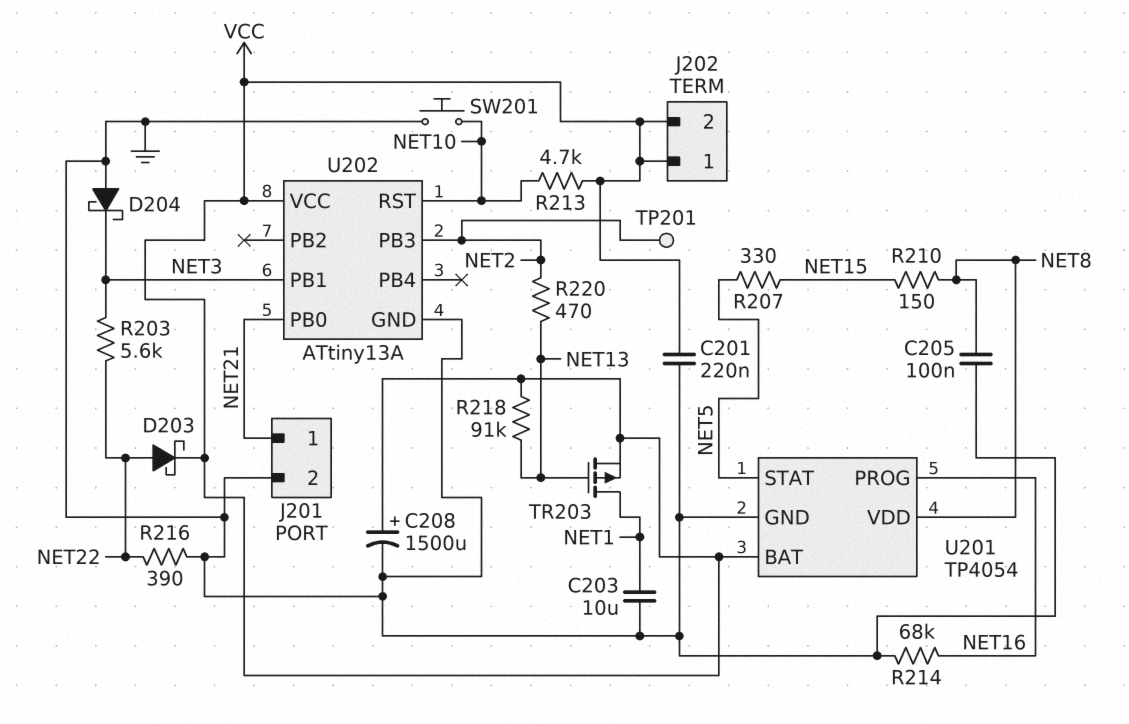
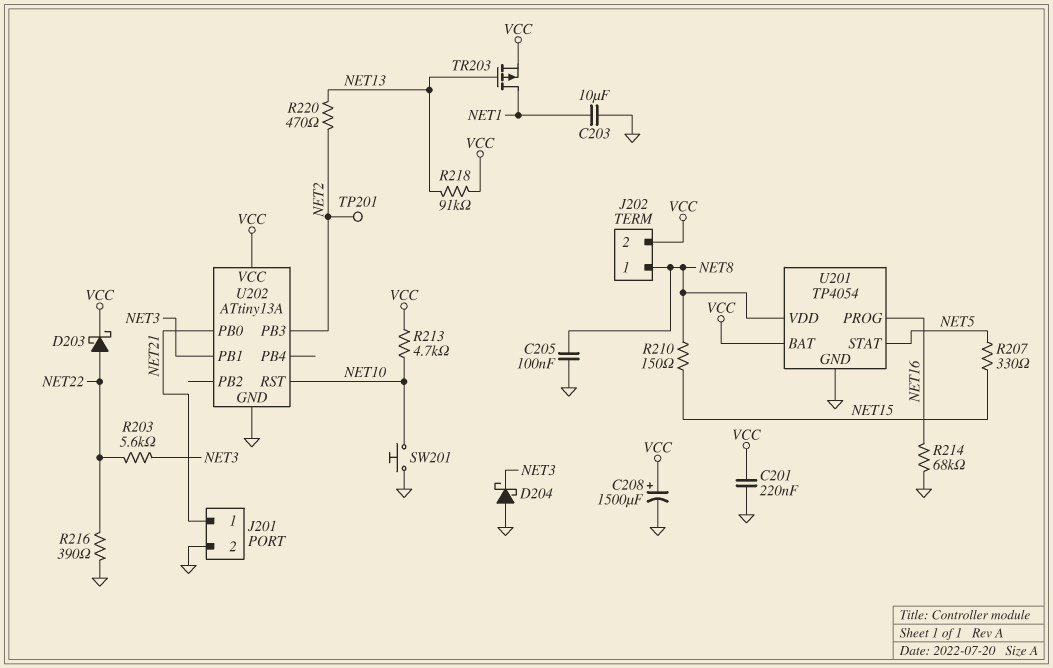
J202 pin 1: VCC -> NET8

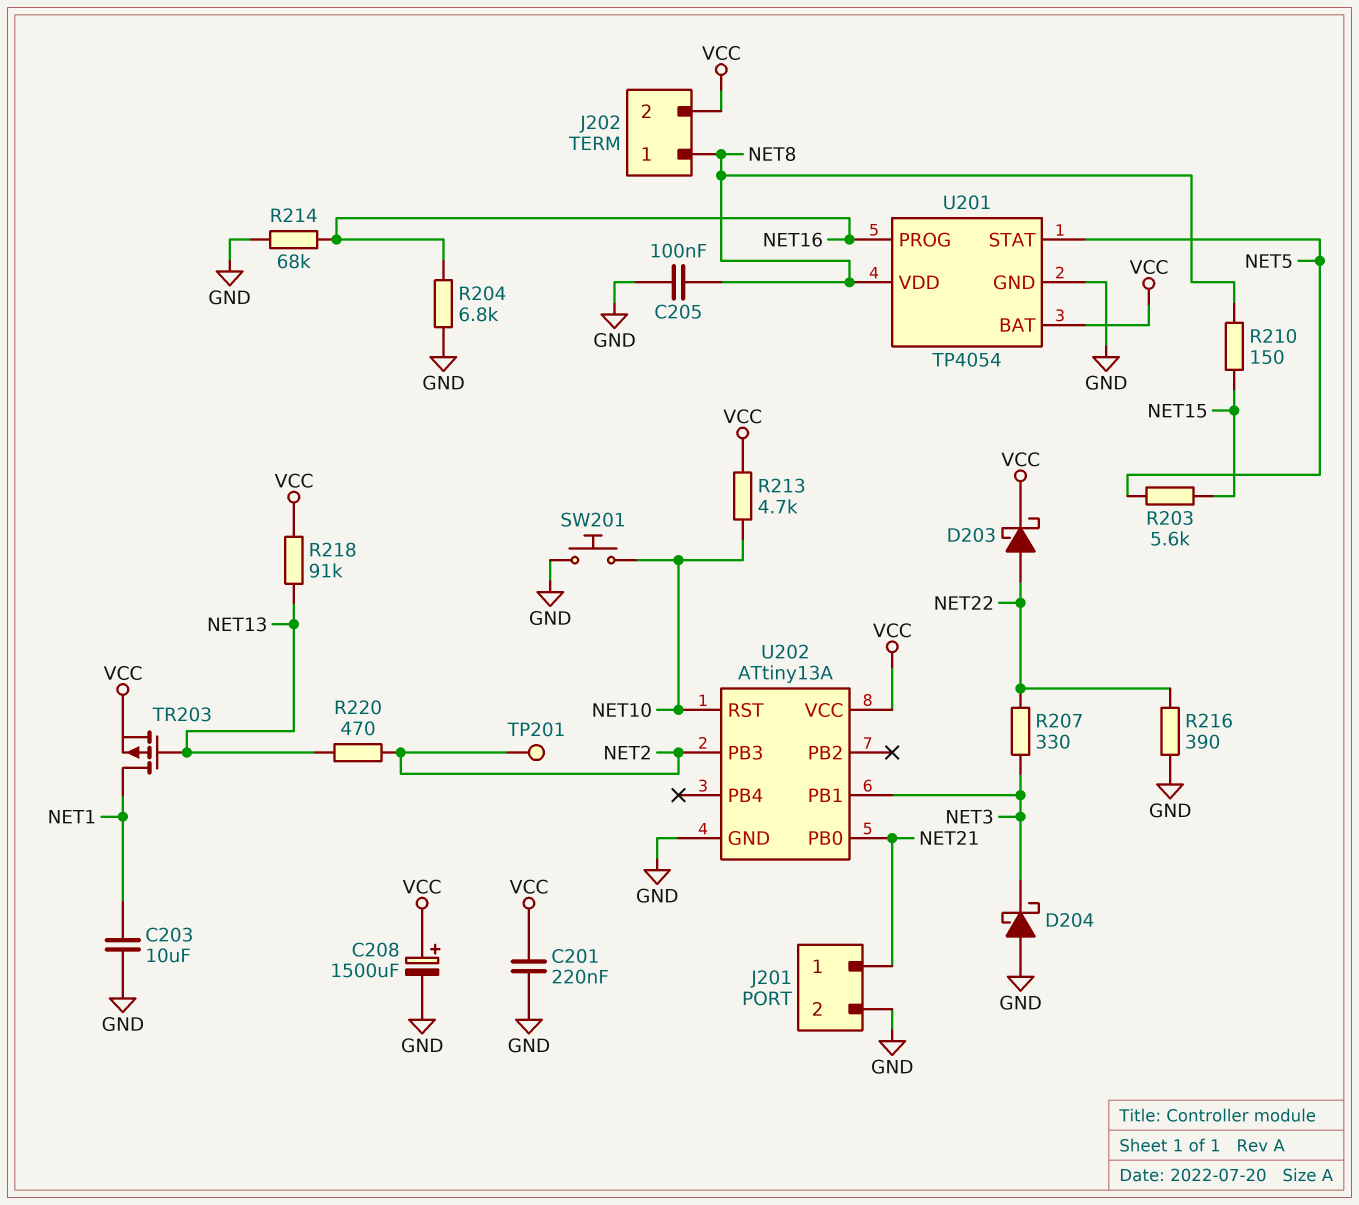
R203: 5.6k (NET3, NET22) -> 5.6k (NET5, NET15)
R204: none -> 6.8k (GND, NET16)
R207: 330 (NET5, NET15) -> 330 (NET3, NET22)

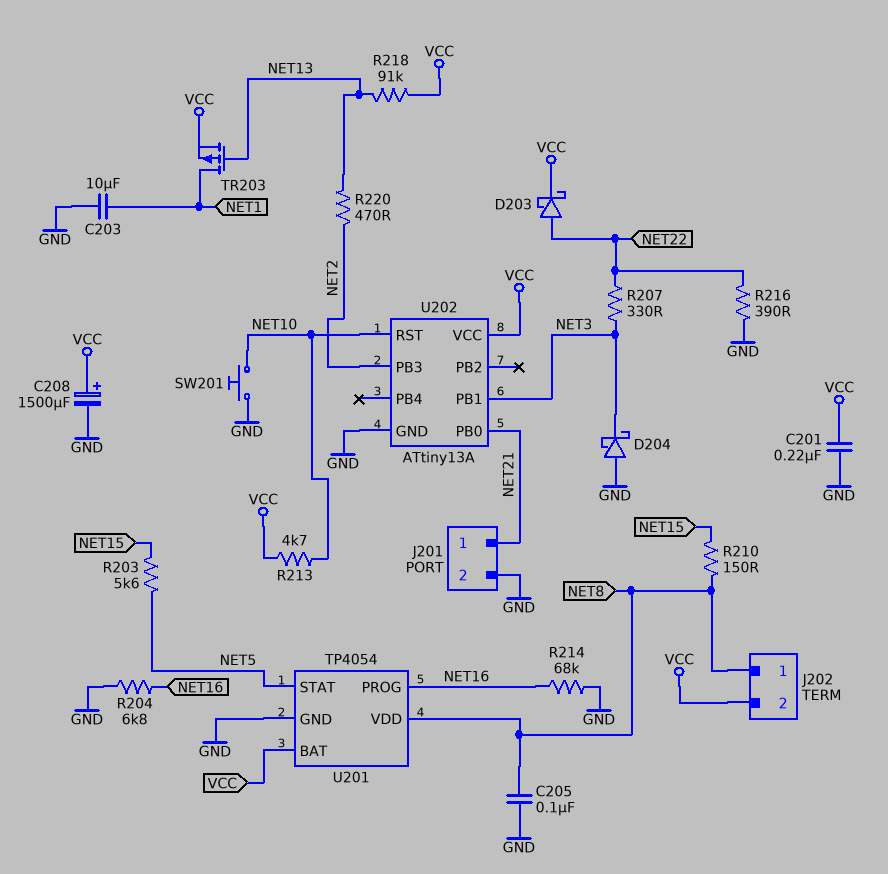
TP201: test point (NET2) -> none

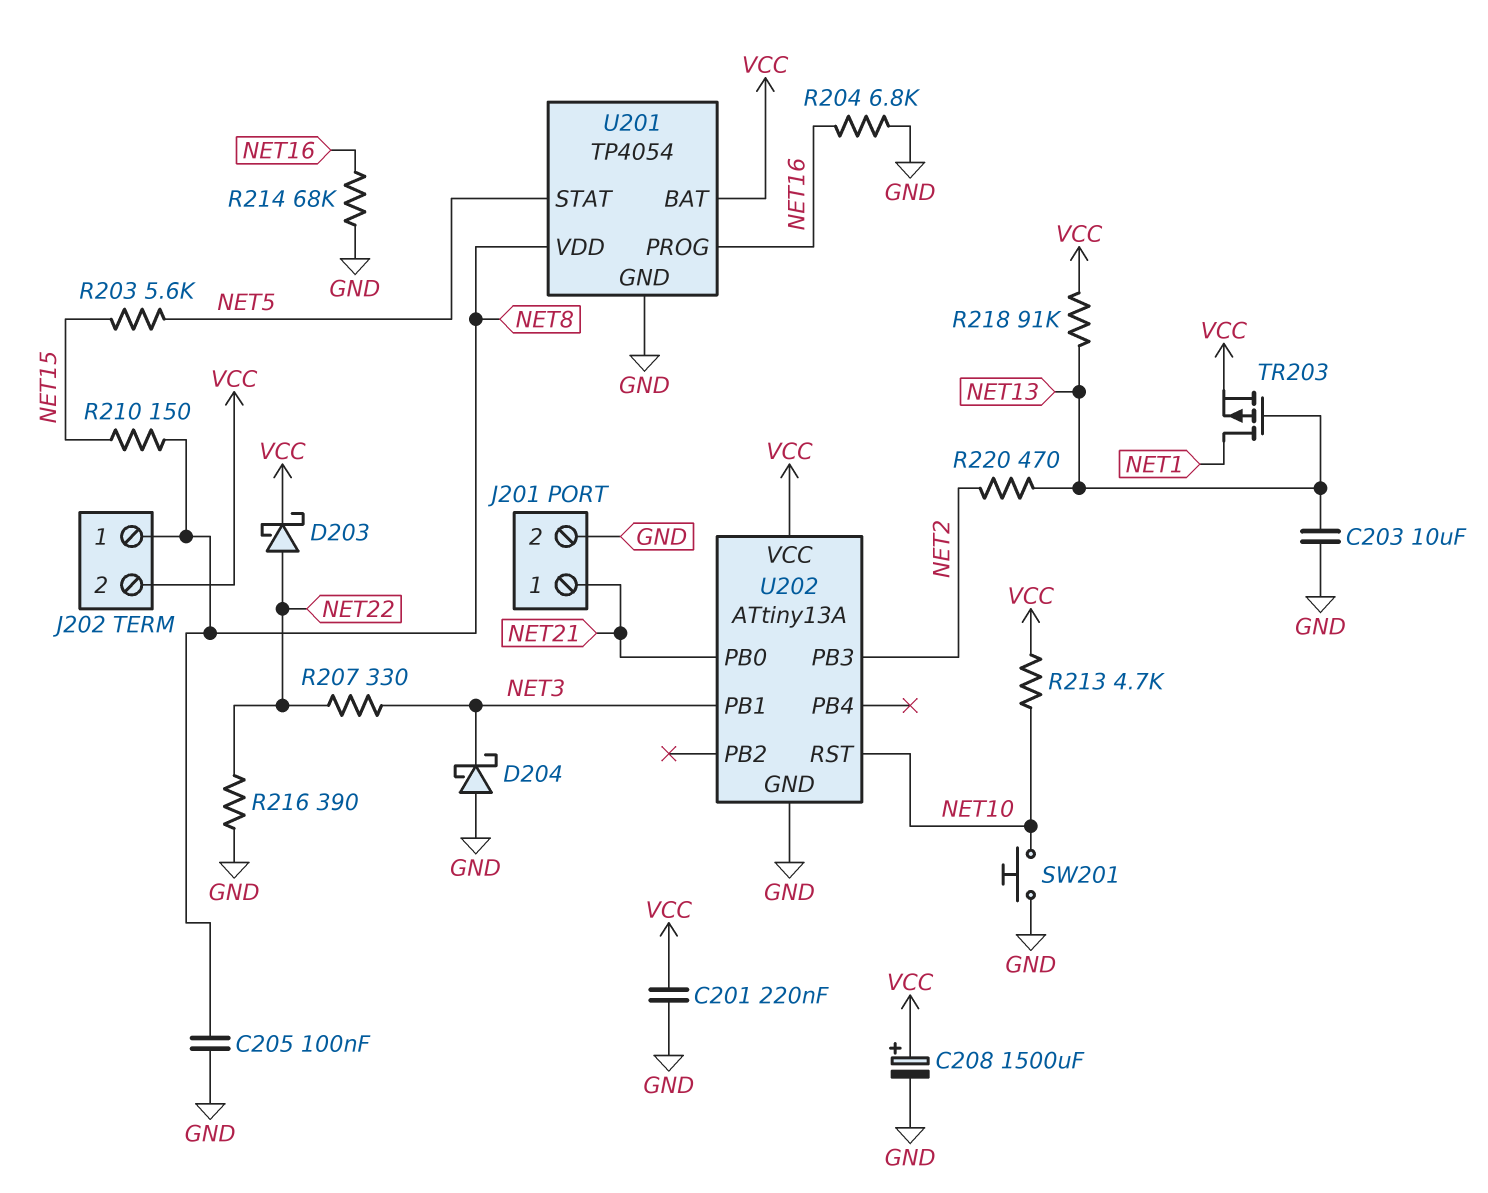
C203: 10uF (GND, NET1) -> 10uF (GND, NET13)

